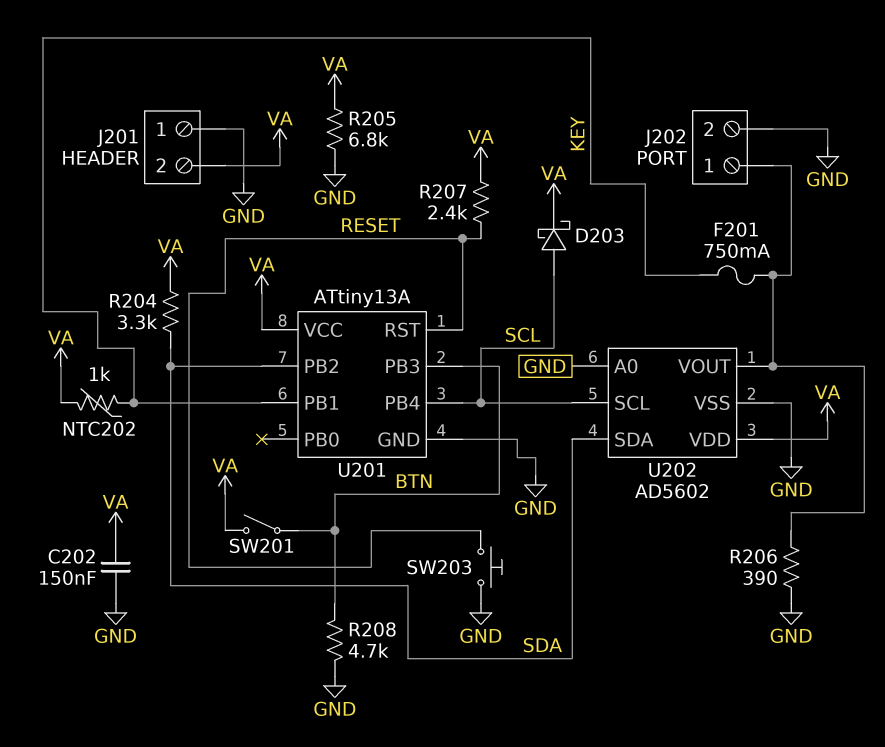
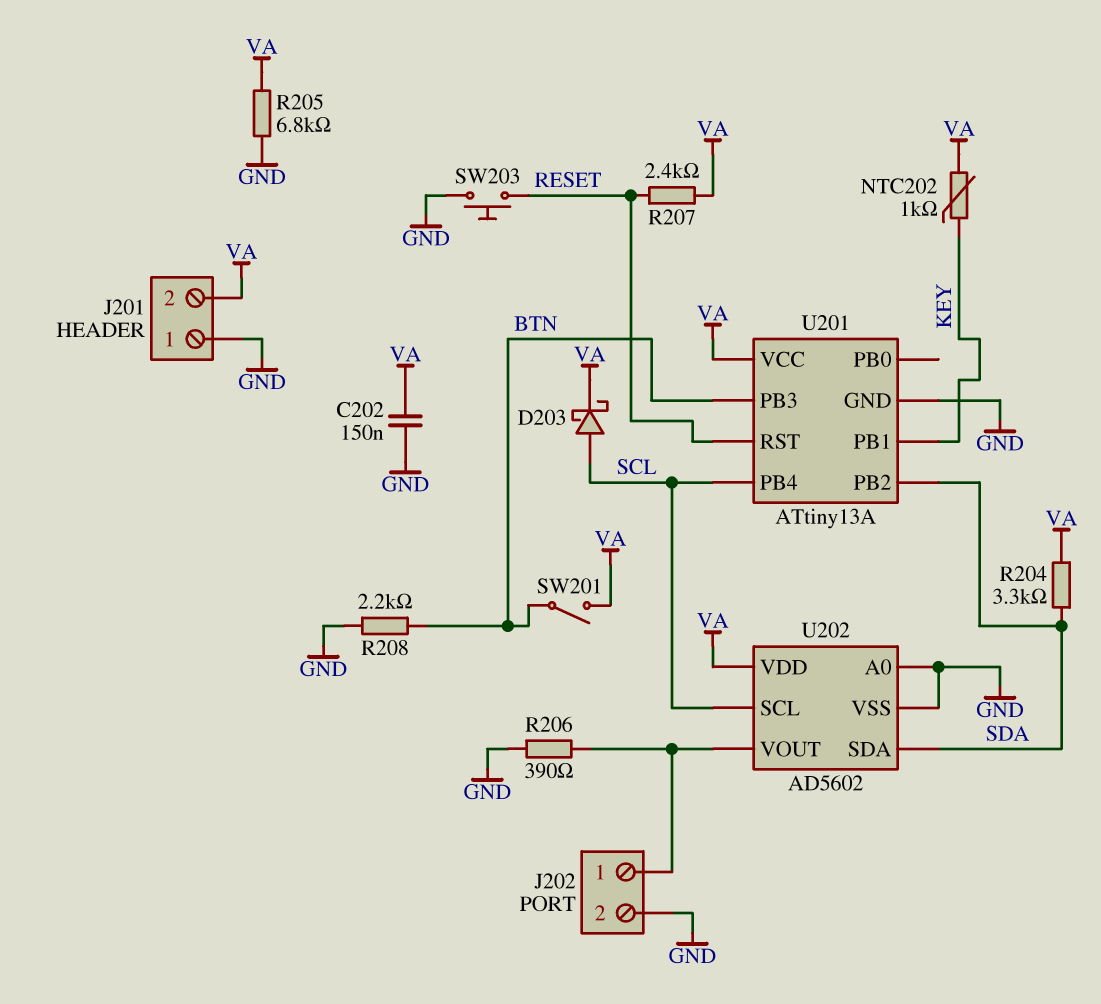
F201: 750mA (J202/1, KEY) -> none
R208: 4.7k (BTN, GND) -> 2.2k (BTN, GND)

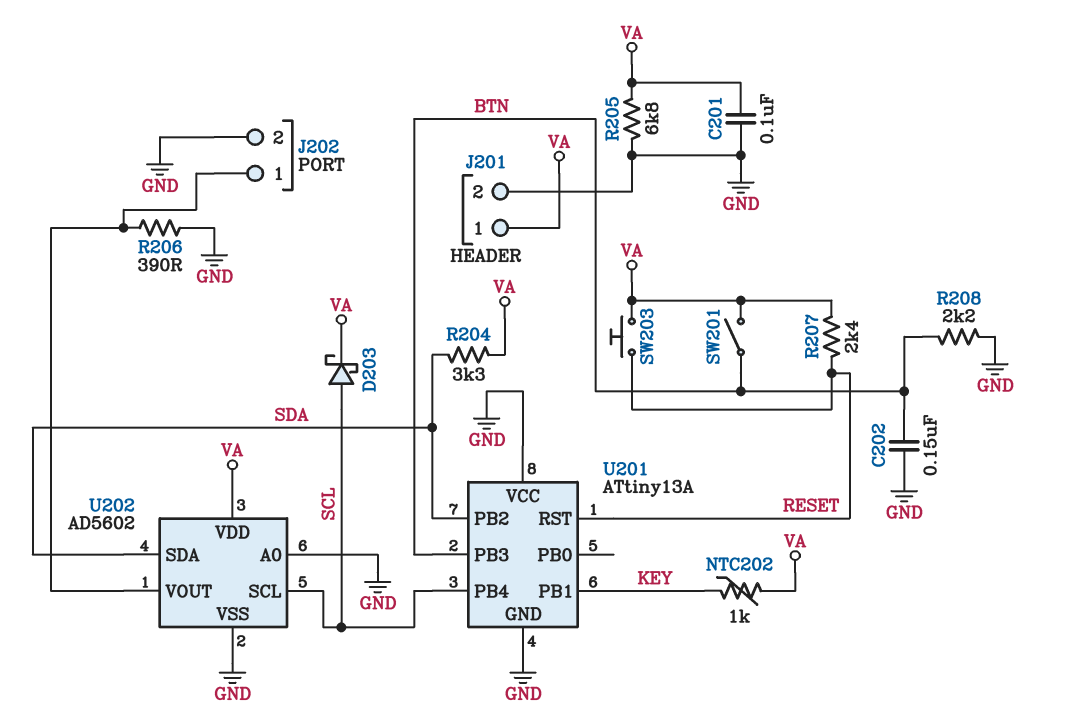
C201: none -> 100nF (GND, VA)
C202: 150nF (GND, VA) -> 150nF (BTN, GND)
J201 pin 1: GND -> VA
J201 pin 2: VA -> GND
SW203: button (GND, RESET) -> button (RESET, VA)
U201 pin VCC: VA -> GND

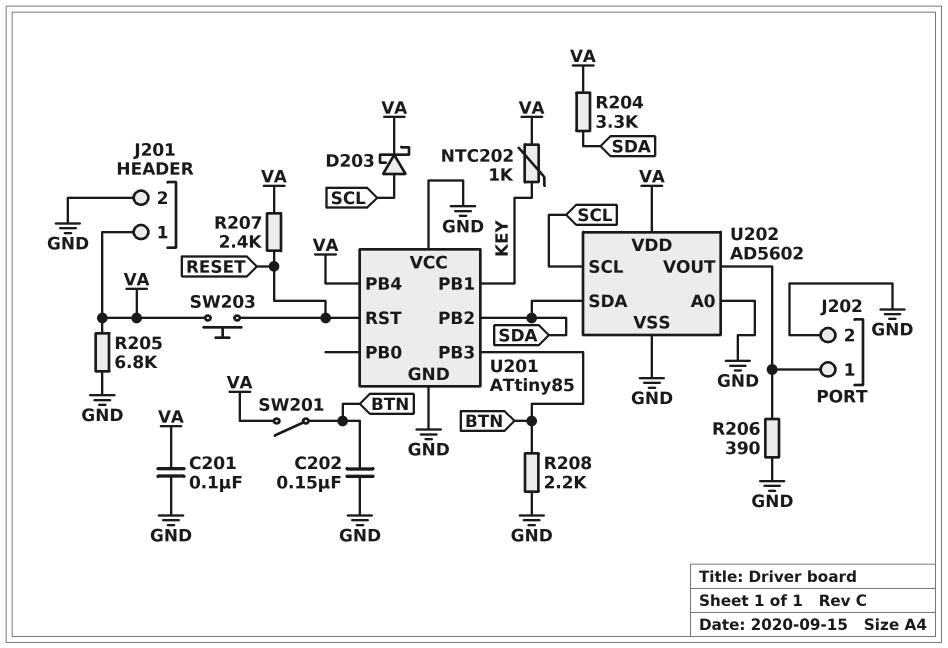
U201: ATtiny13A -> ATtiny85
U201 pin PB4: SCL -> VA

